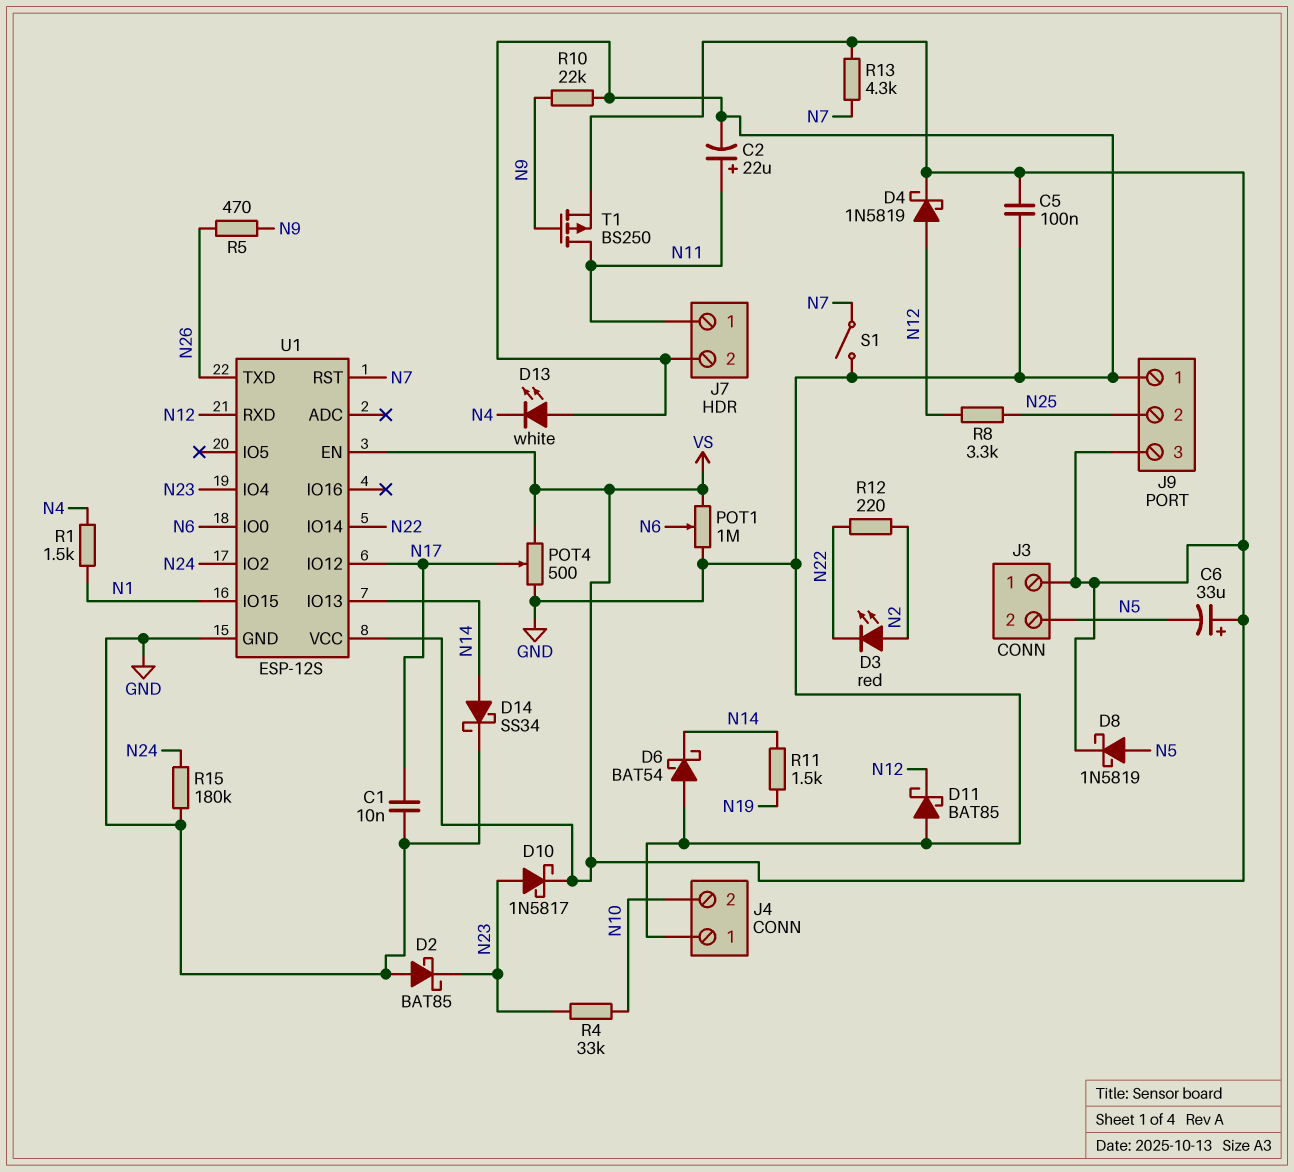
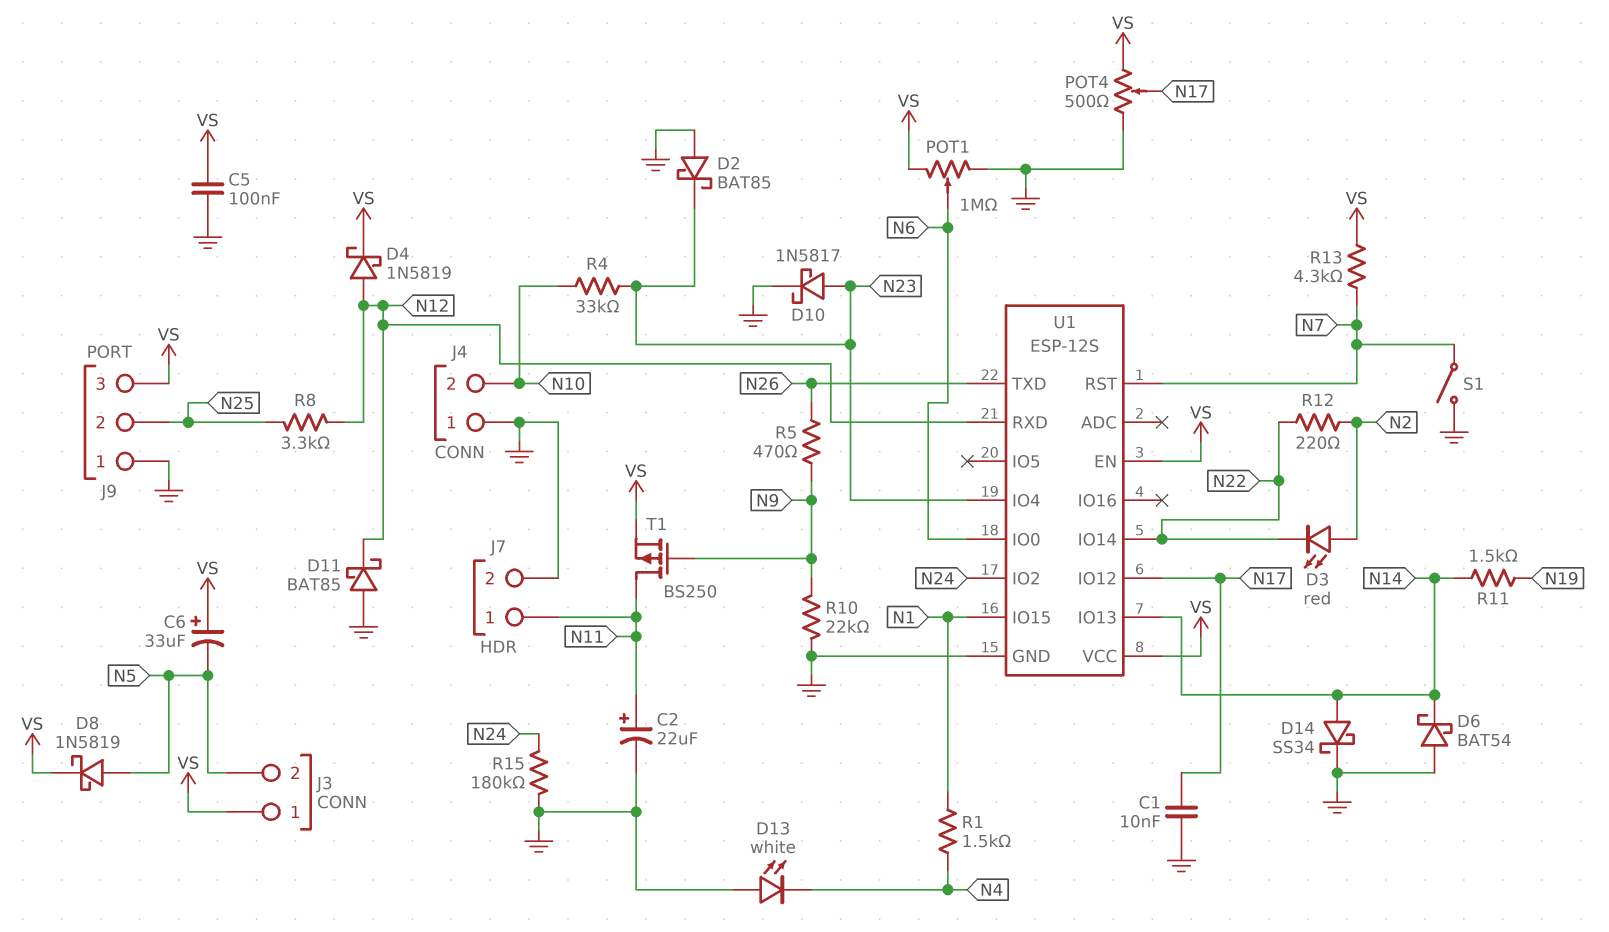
D10: schottky 1N5817 (A N23, K VS) -> schottky 1N5817 (A N23, K GND)

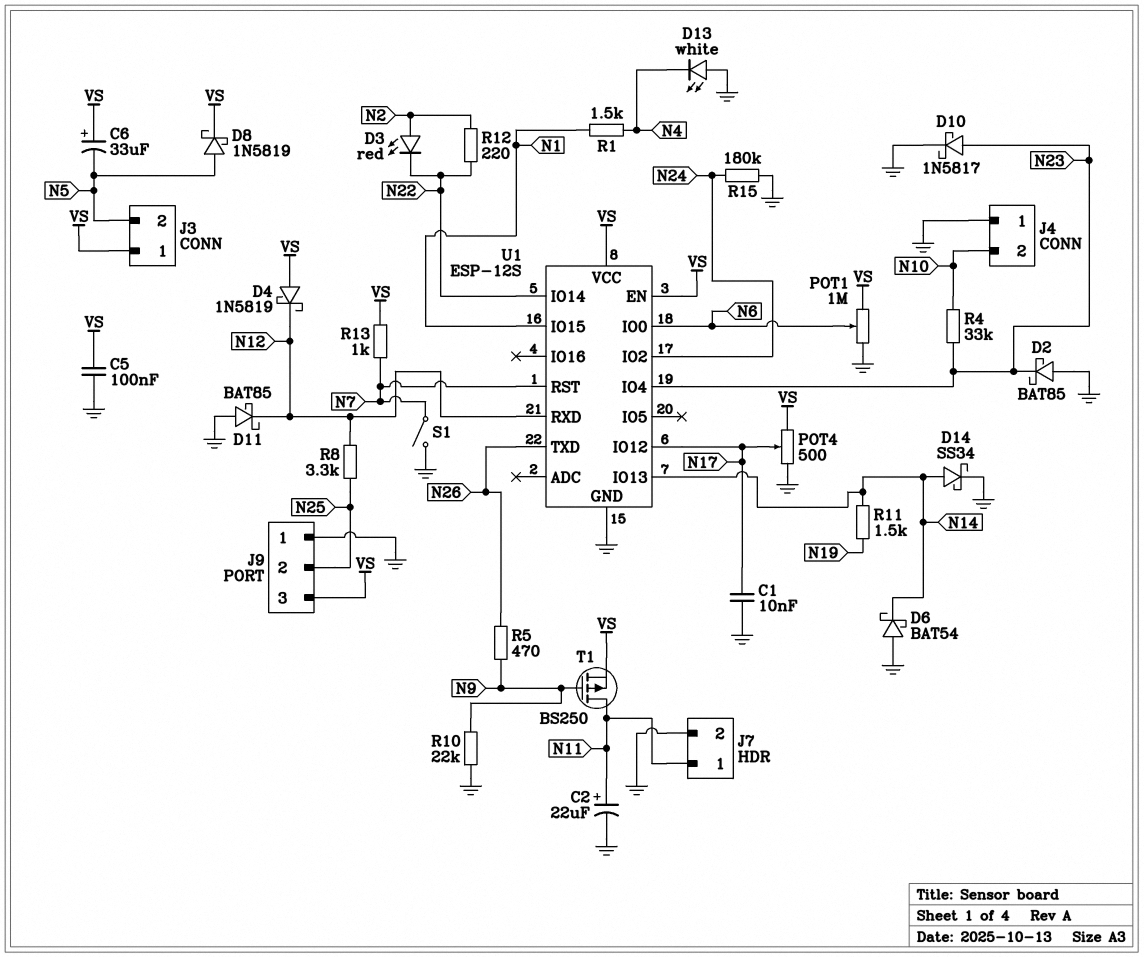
D4: schottky 1N5819 (A N12, K VS) -> schottky 1N5819 (A VS, K N12)
R13: 4.3k (N7, VS) -> 1k (N7, VS)

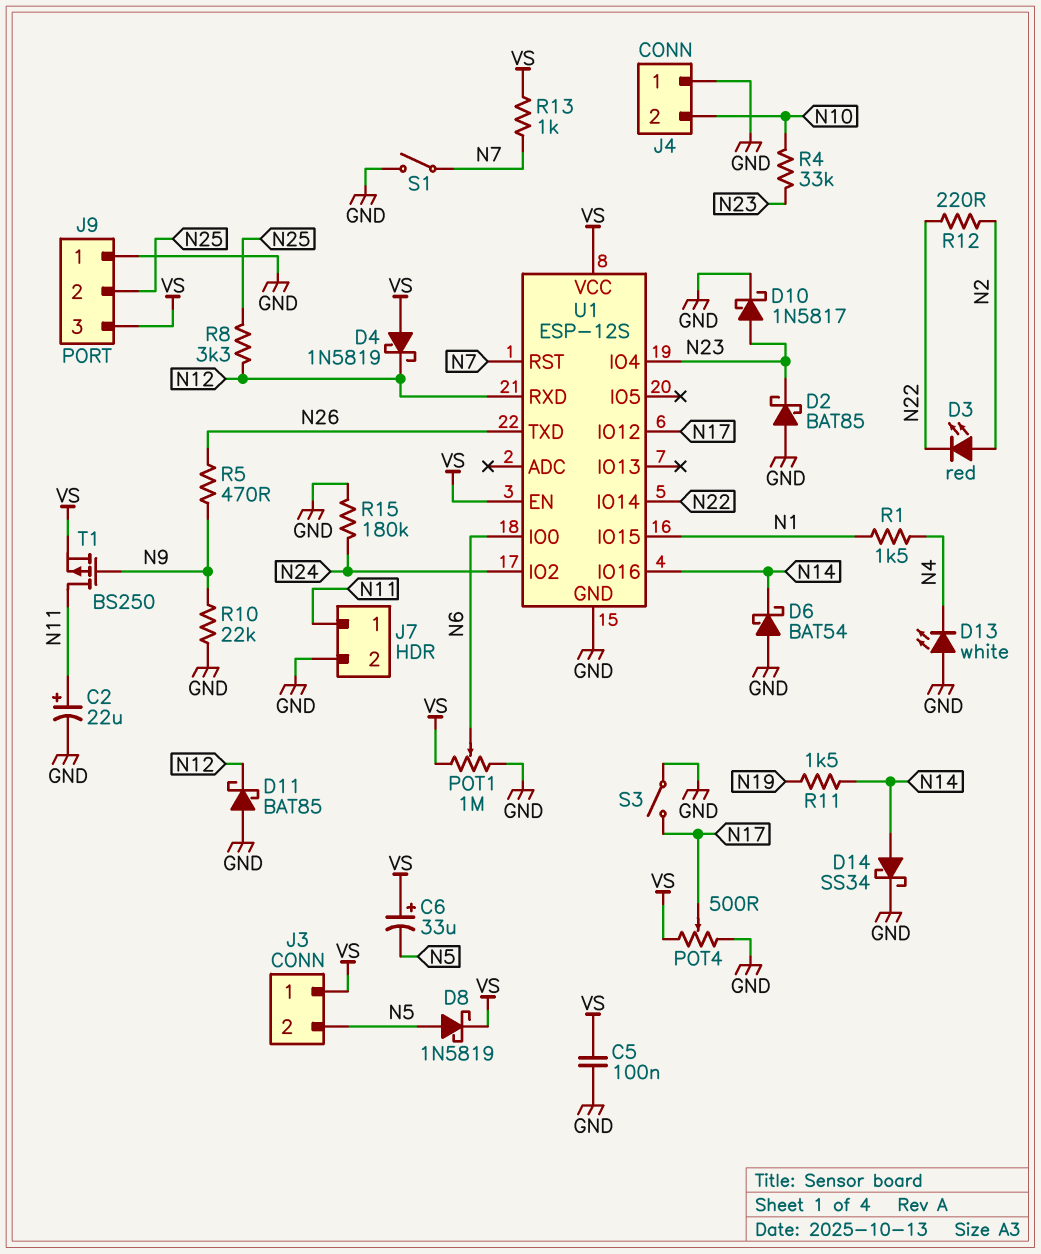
C1: 10nF (GND, N17) -> none
S3: none -> switch (GND, N17)
U1 pin IO13: N14 -> none
U1 pin IO16: none -> N14

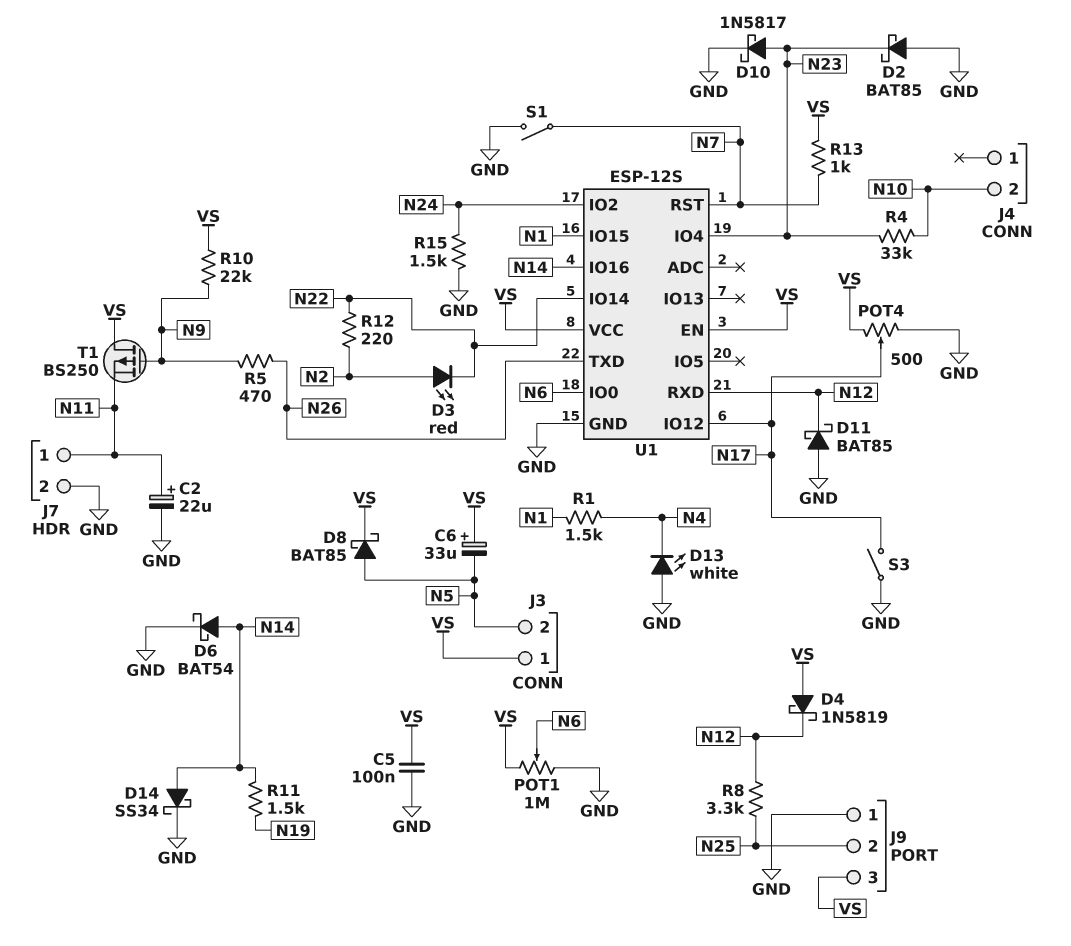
D6: schottky BAT54 (A GND, K N14) -> schottky BAT54 (A N14, K GND)
D8: schottky 1N5819 (A N5, K VS) -> schottky BAT85 (A N5, K VS)
J4 pin 1: GND -> none
R10: 22k (GND, N9) -> 22k (N9, VS)
R15: 180k (GND, N24) -> 1.5k (GND, N24)
T1: PMOS BS250 (G N9, D N11, S VS) -> PMOS BS250 (G N9, D VS, S N11)

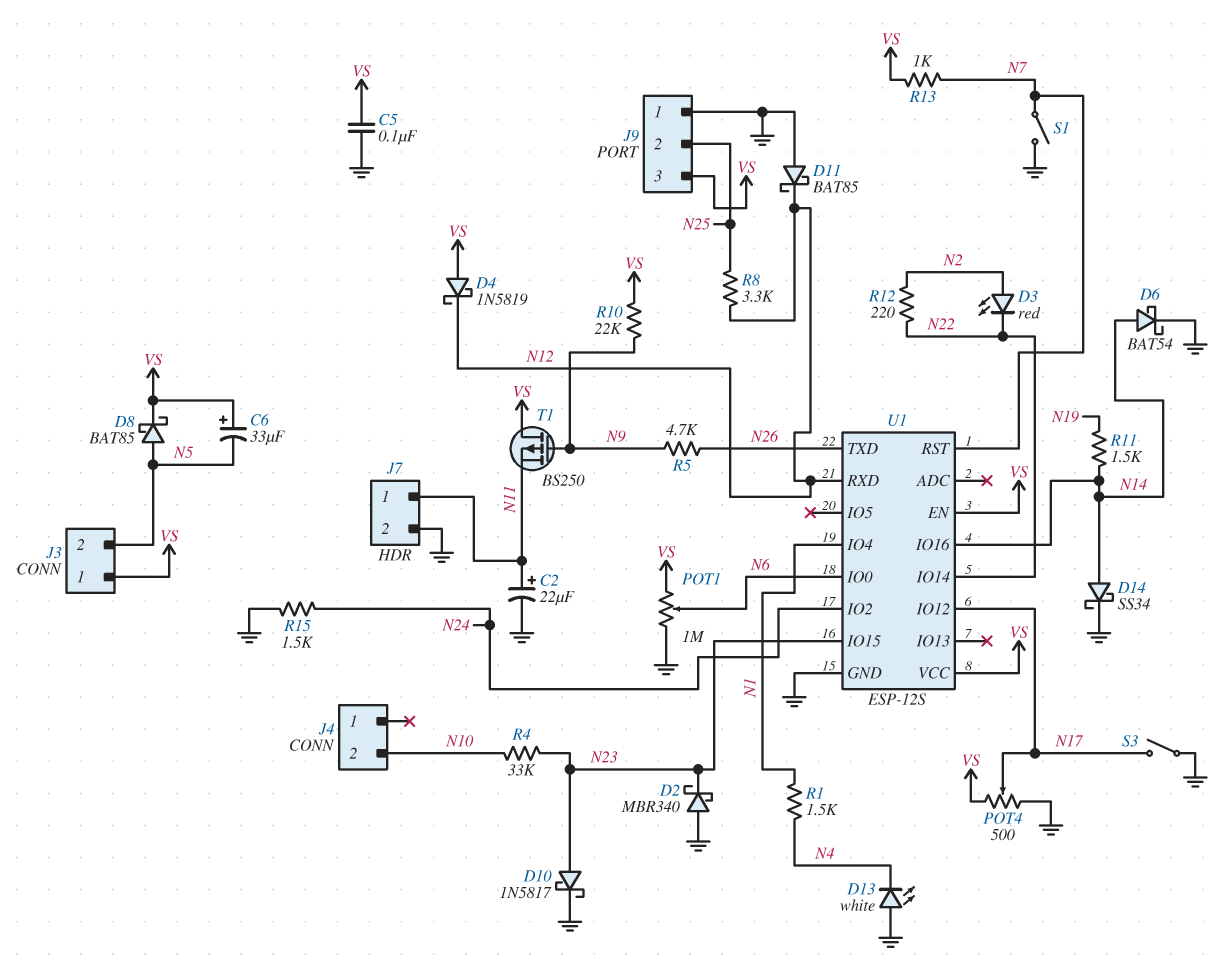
D2: schottky BAT85 (A GND, K N23) -> schottky MBR340 (A GND, K N23)
R5: 470 (N9, N26) -> 4.7k (N9, N26)
U1 pin IO4: N23 -> N1
U1 pin IO15: N1 -> N23

